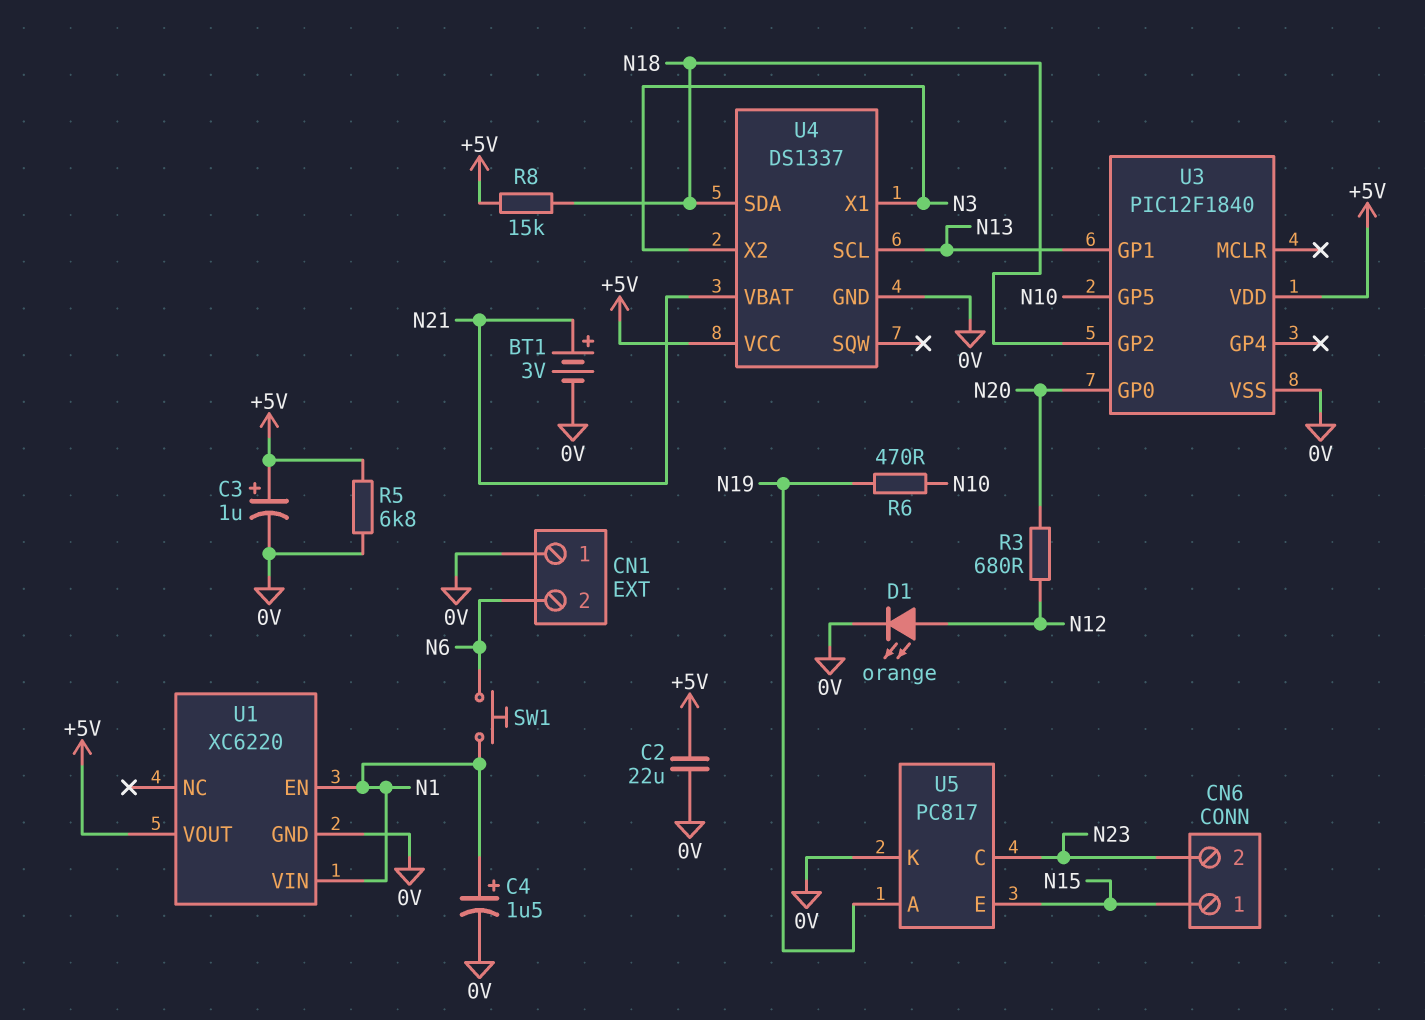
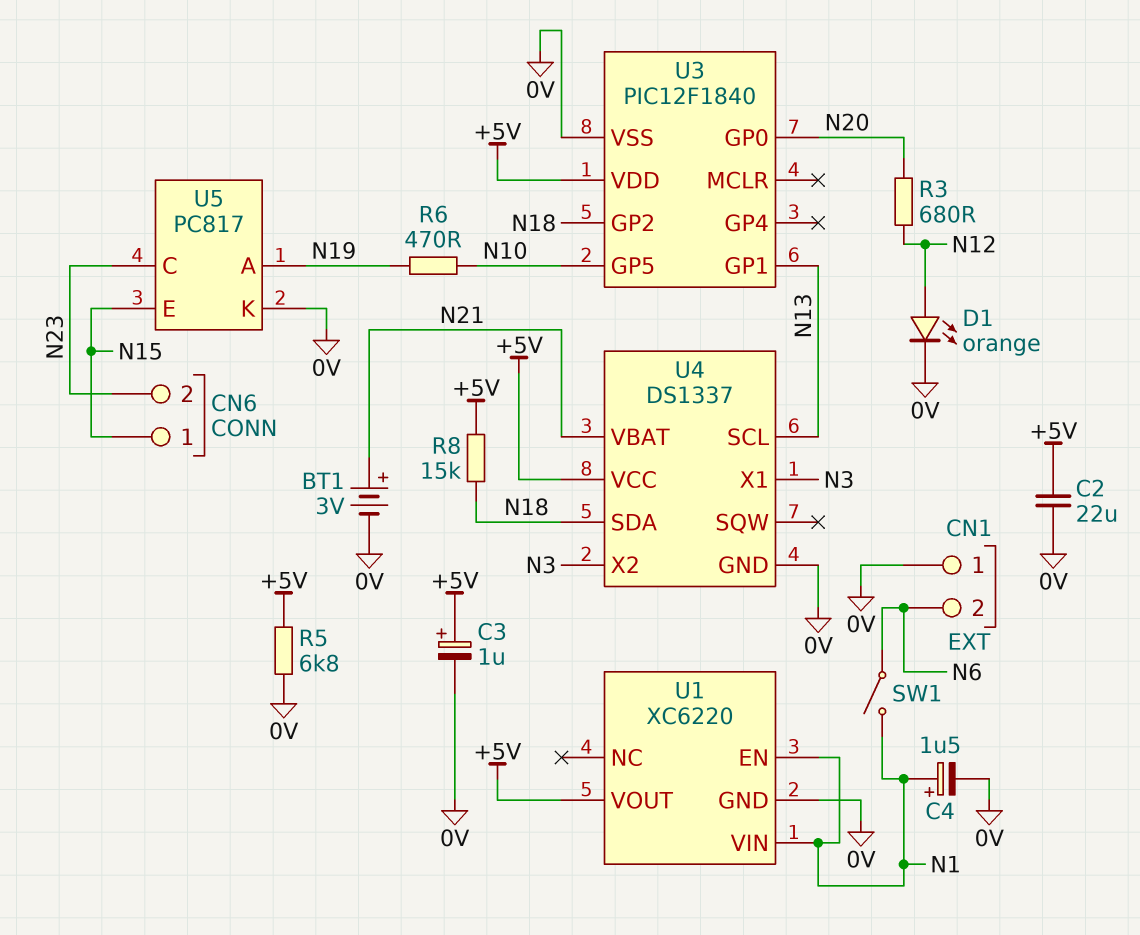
SW1: button (N1, N6) -> switch (N1, N6)

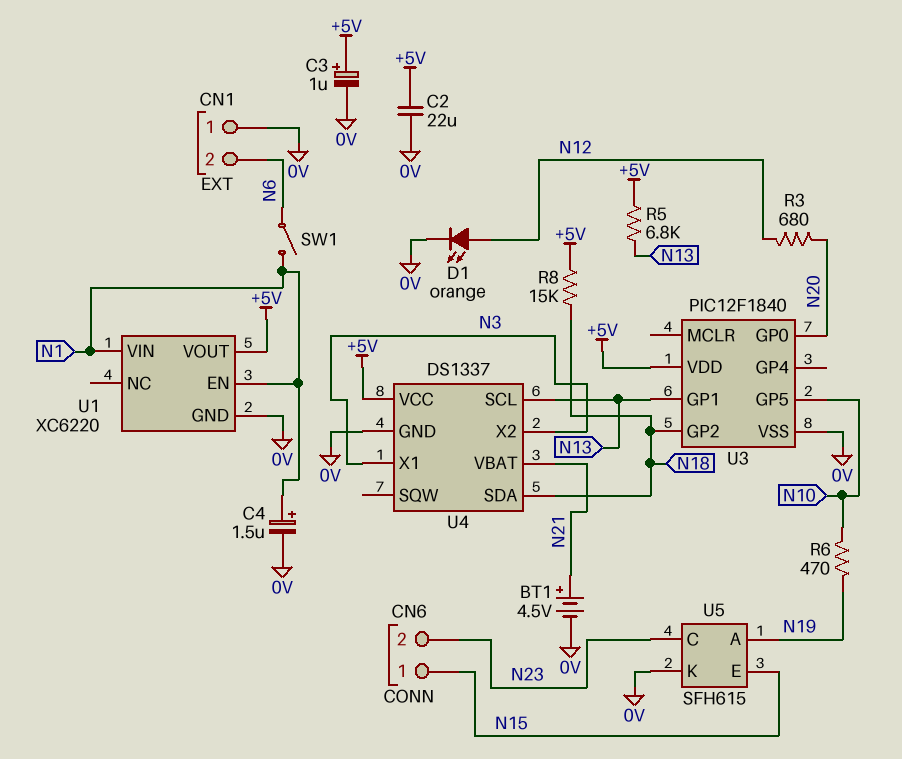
BT1: 3V (plus N21, minus 0V) -> 4.5V (plus N21, minus 0V)
R5: 6.8k (+5V, 0V) -> 6.8k (+5V, N13)
U5: PC817 -> SFH615

